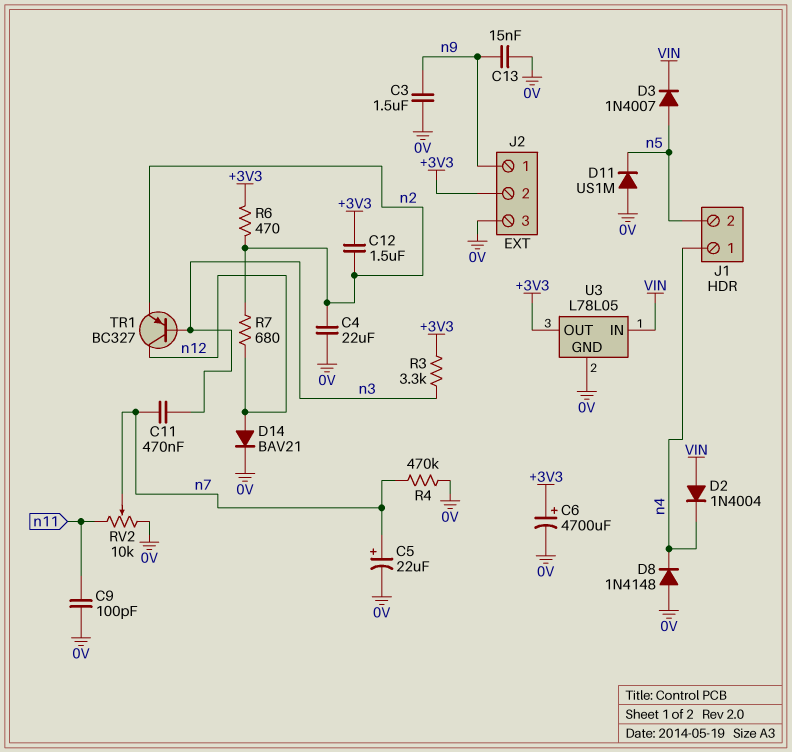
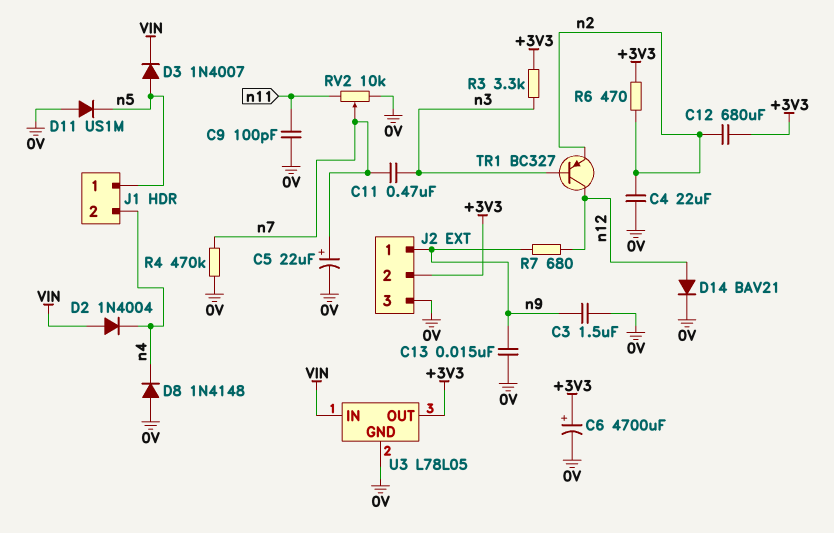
C12: 1.5uF (+3V3, n2) -> 680uF (+3V3, n2)
J1 pin 1: n4 -> n5
J1 pin 2: n5 -> n4
R7: 680 (n2, n12) -> 680 (n9, n12)

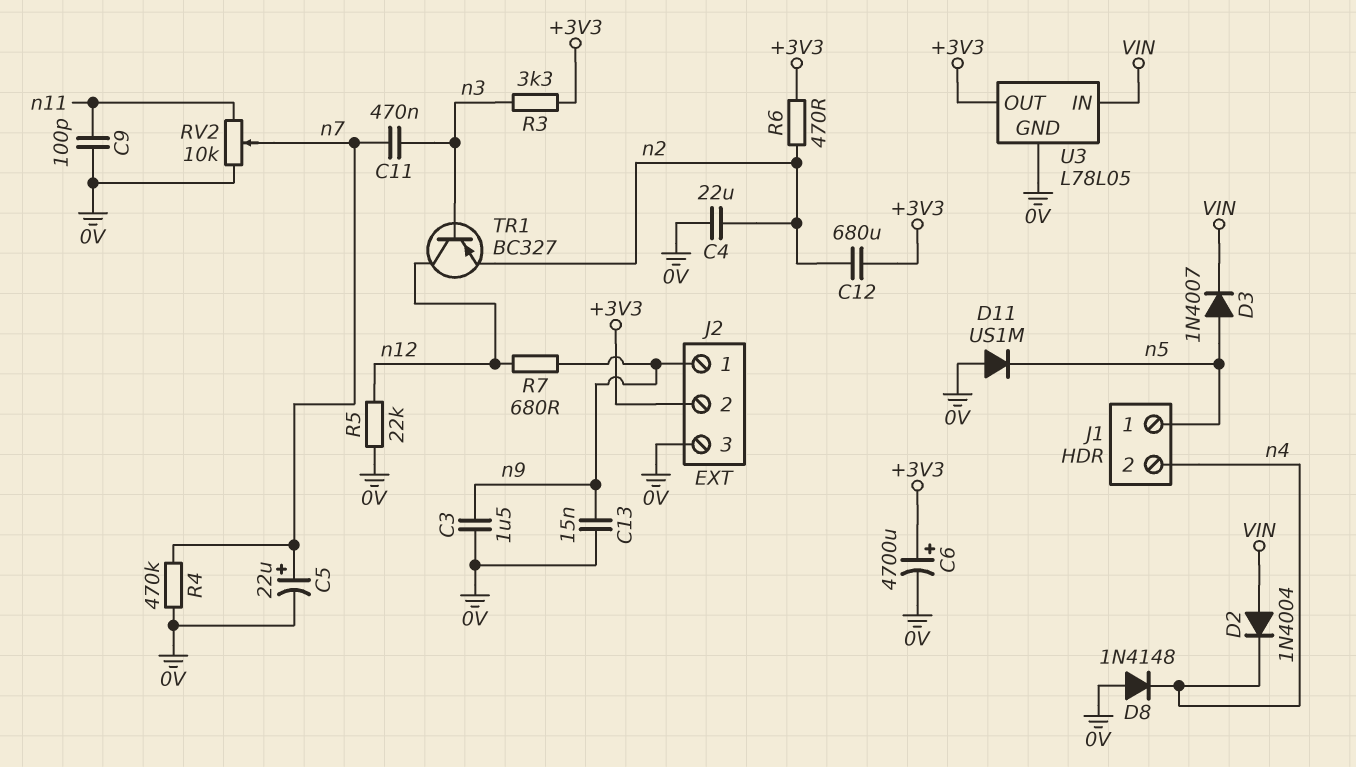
D14: diode BAV21 (A n12, K 0V) -> none
R5: none -> 22k (0V, n12)

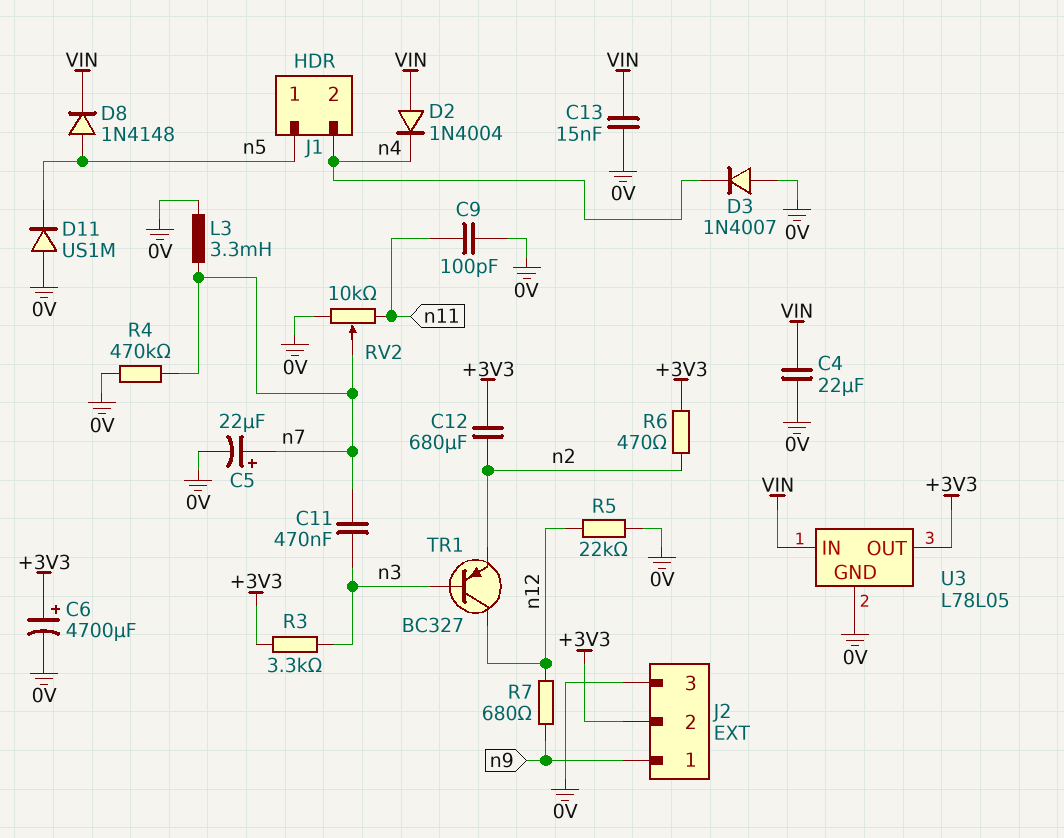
C3: 1.5uF (0V, n9) -> none
C4: 22uF (0V, n2) -> 22uF (0V, VIN)
C13: 15nF (0V, n9) -> 15nF (0V, VIN)
D3: diode 1N4007 (A n5, K VIN) -> diode 1N4007 (A 0V, K n4)
D8: diode 1N4148 (A 0V, K n4) -> diode 1N4148 (A n5, K VIN)
L3: none -> 3.3mH (0V, n7)

